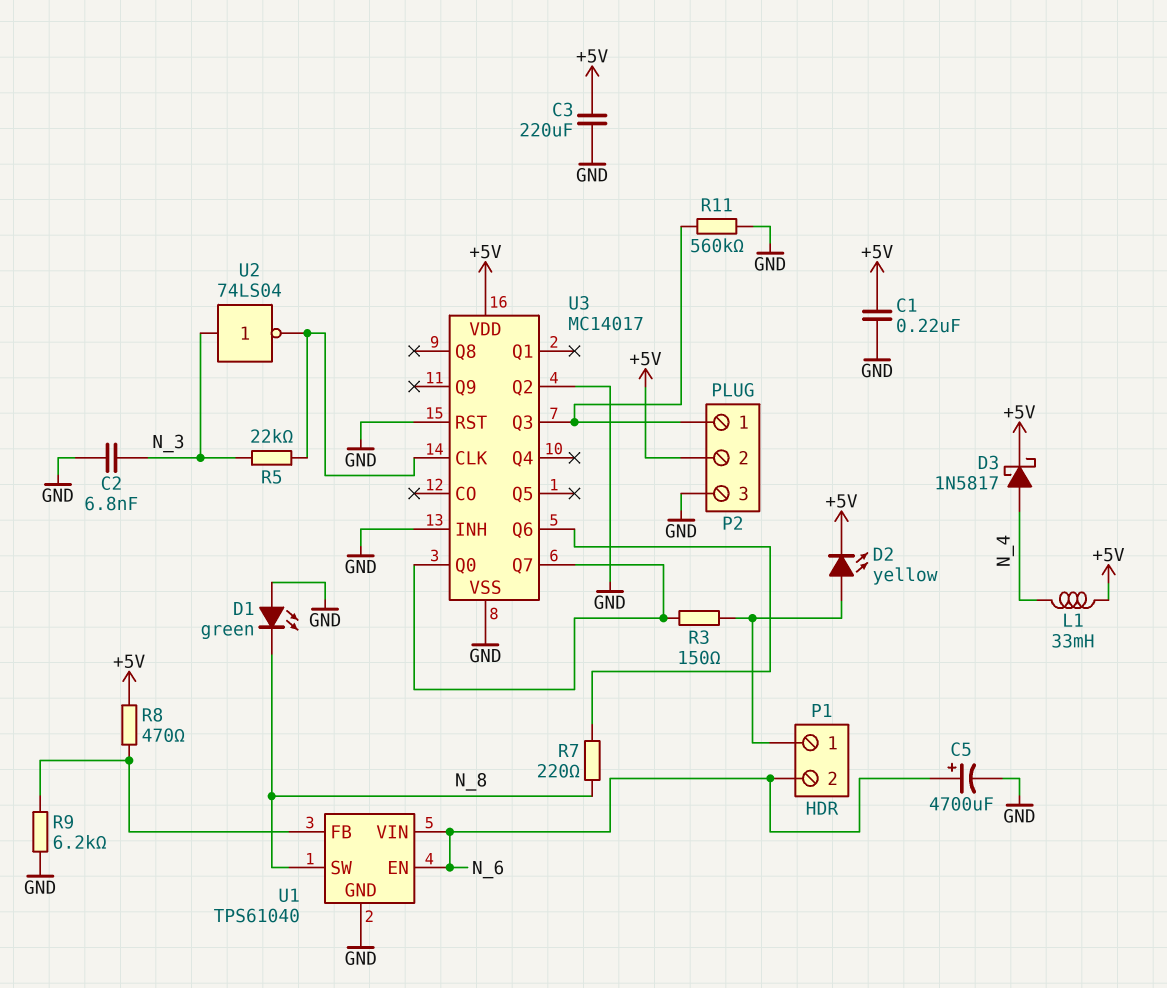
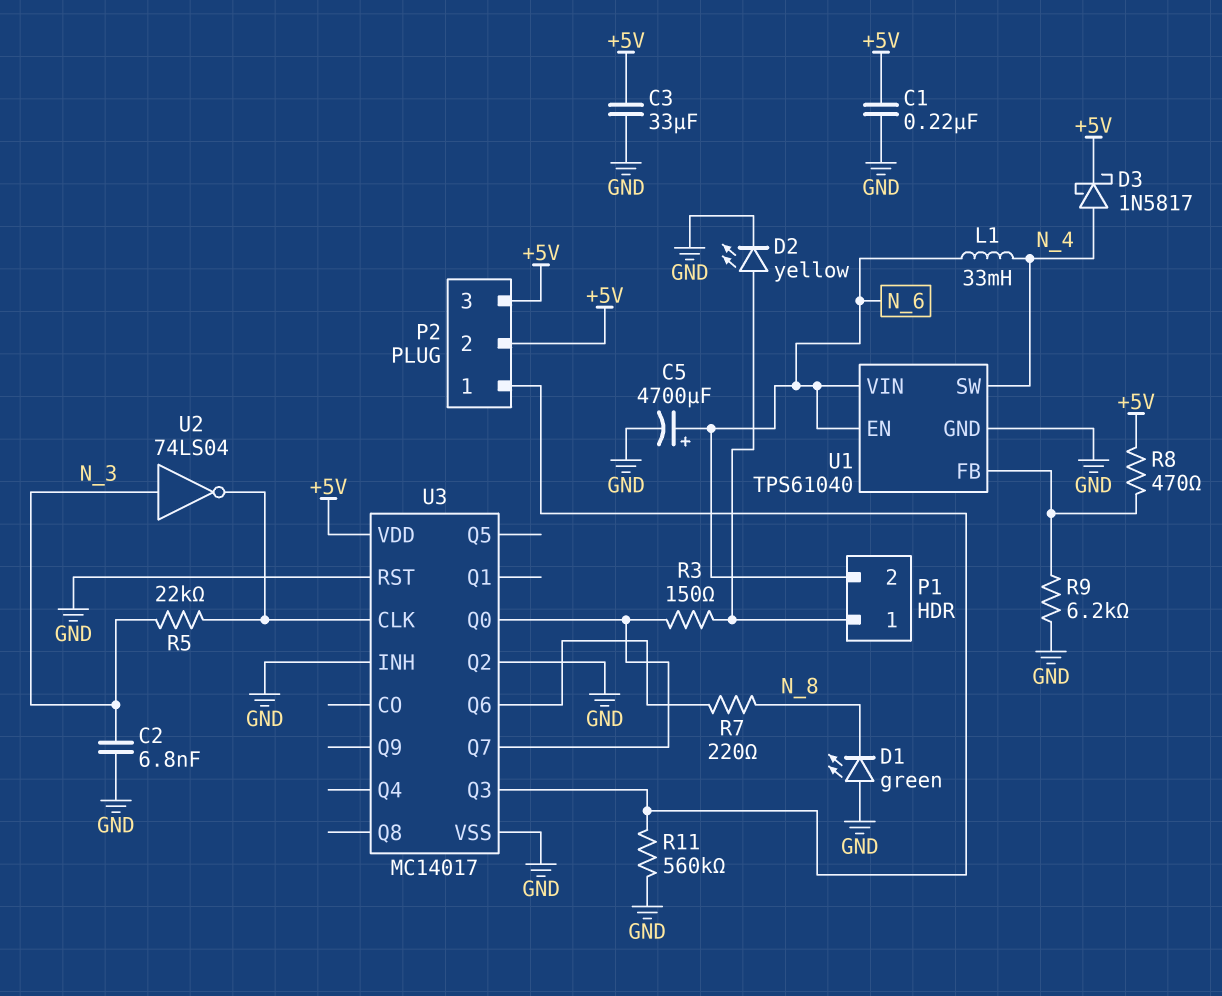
C3: 220uF (+5V, GND) -> 33uF (+5V, GND)
D2: LED yellow (A P1/1, K +5V) -> LED yellow (A P1/1, K GND)
L1: 33mH (+5V, N_4) -> 33mH (N_4, N_6)
P2 pin 3: GND -> +5V
U1 pin SW: N_8 -> N_4

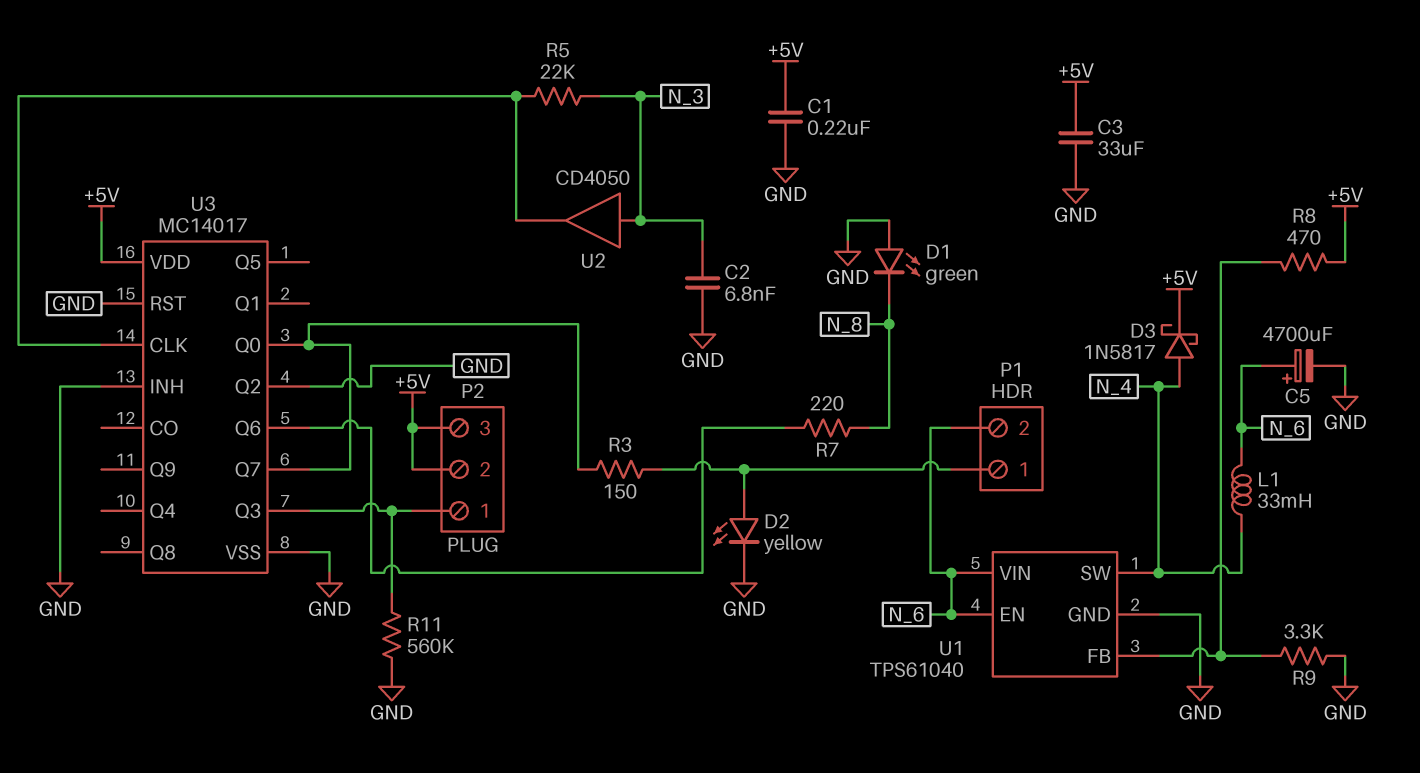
R9: 6.2k (GND, U1/FB) -> 3.3k (GND, U1/FB)
U2: NOT 74LS04 (in N_3, out U3/CLK) -> buffer CD4050 (in N_3, out U3/CLK)

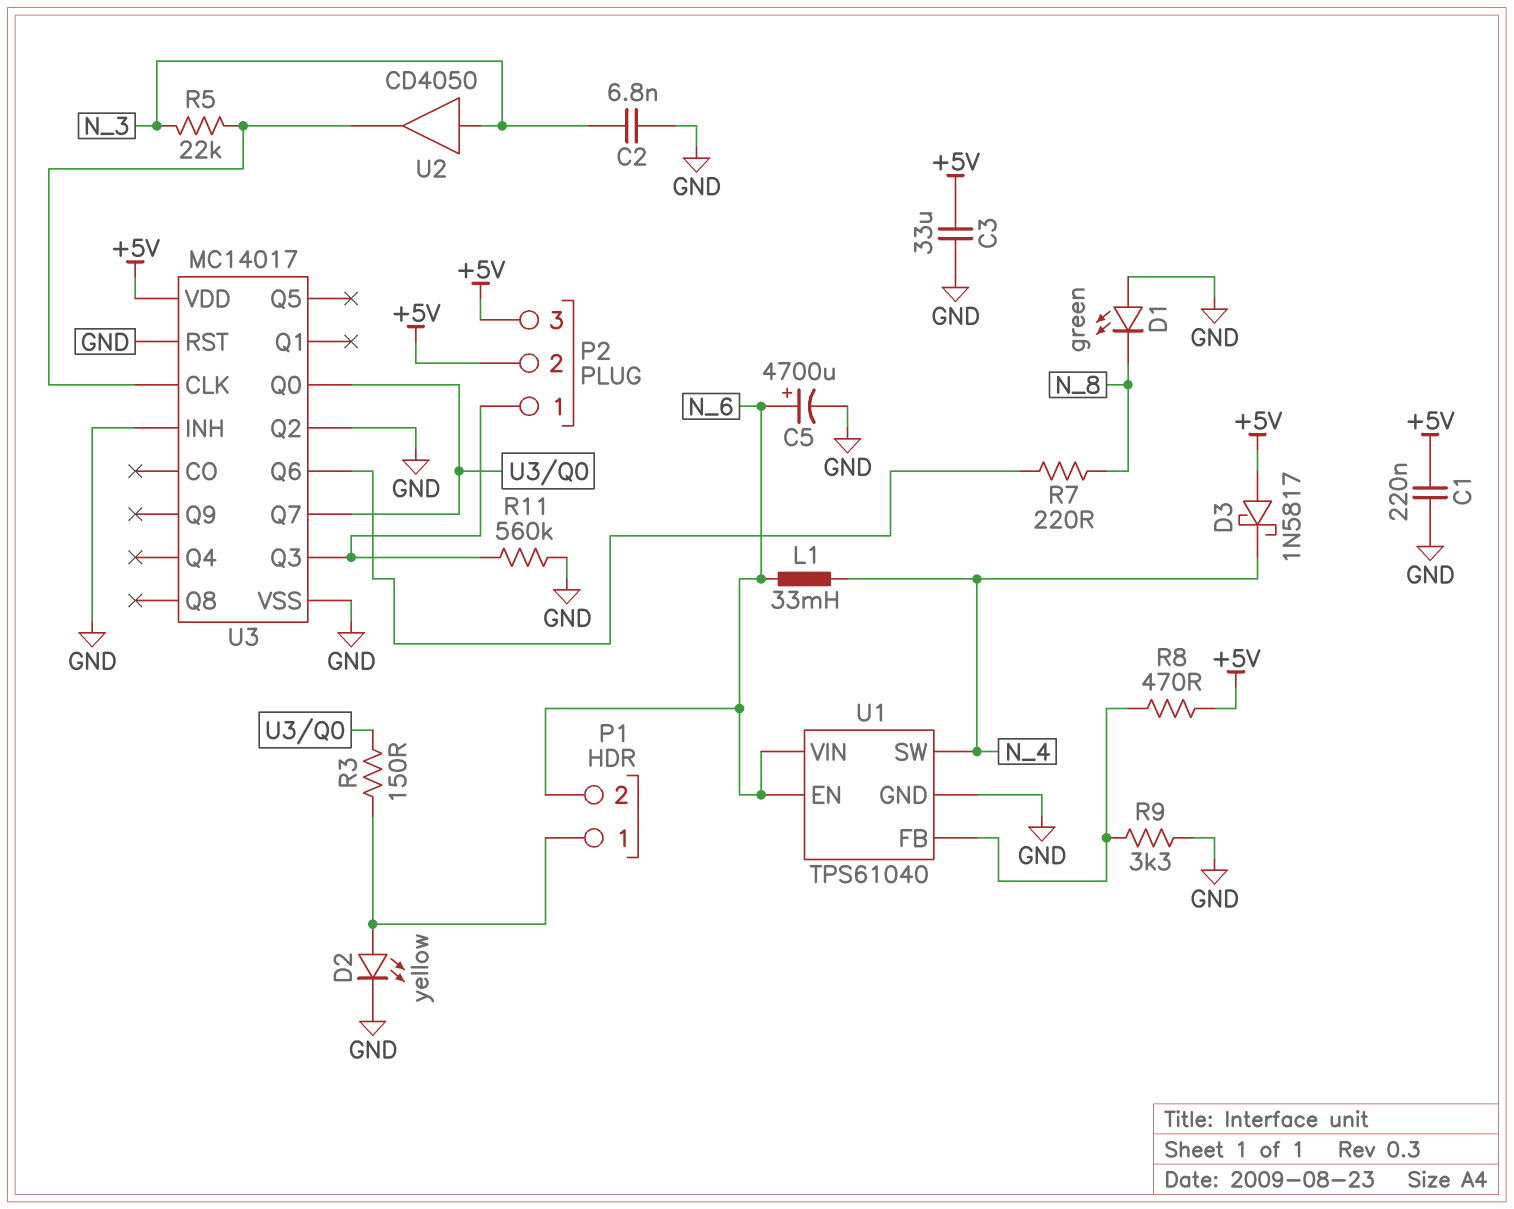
D3: schottky 1N5817 (A N_4, K +5V) -> schottky 1N5817 (A +5V, K N_4)

